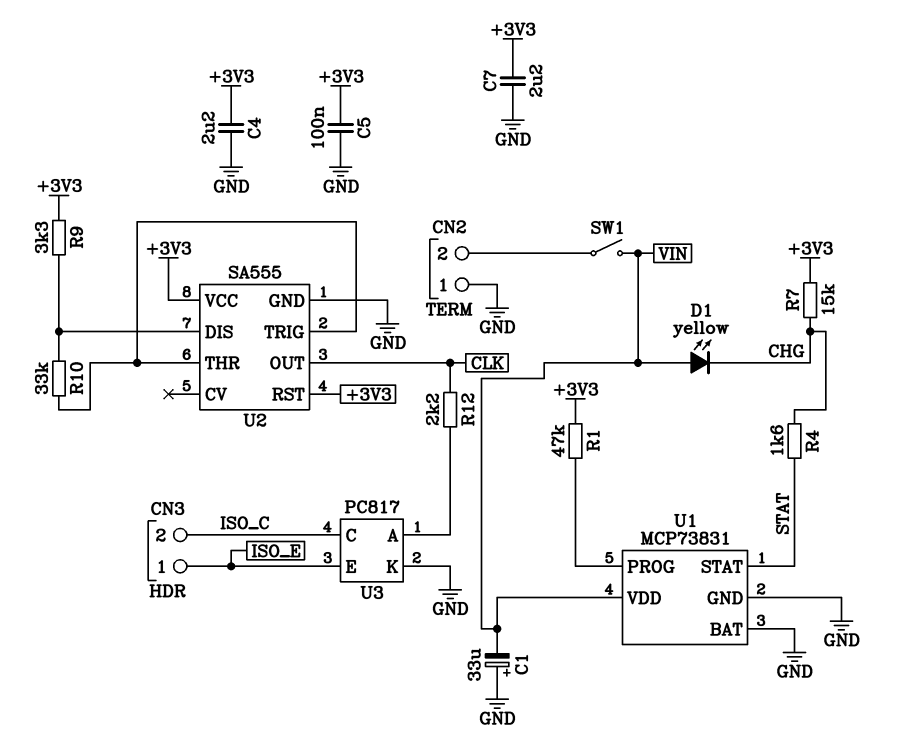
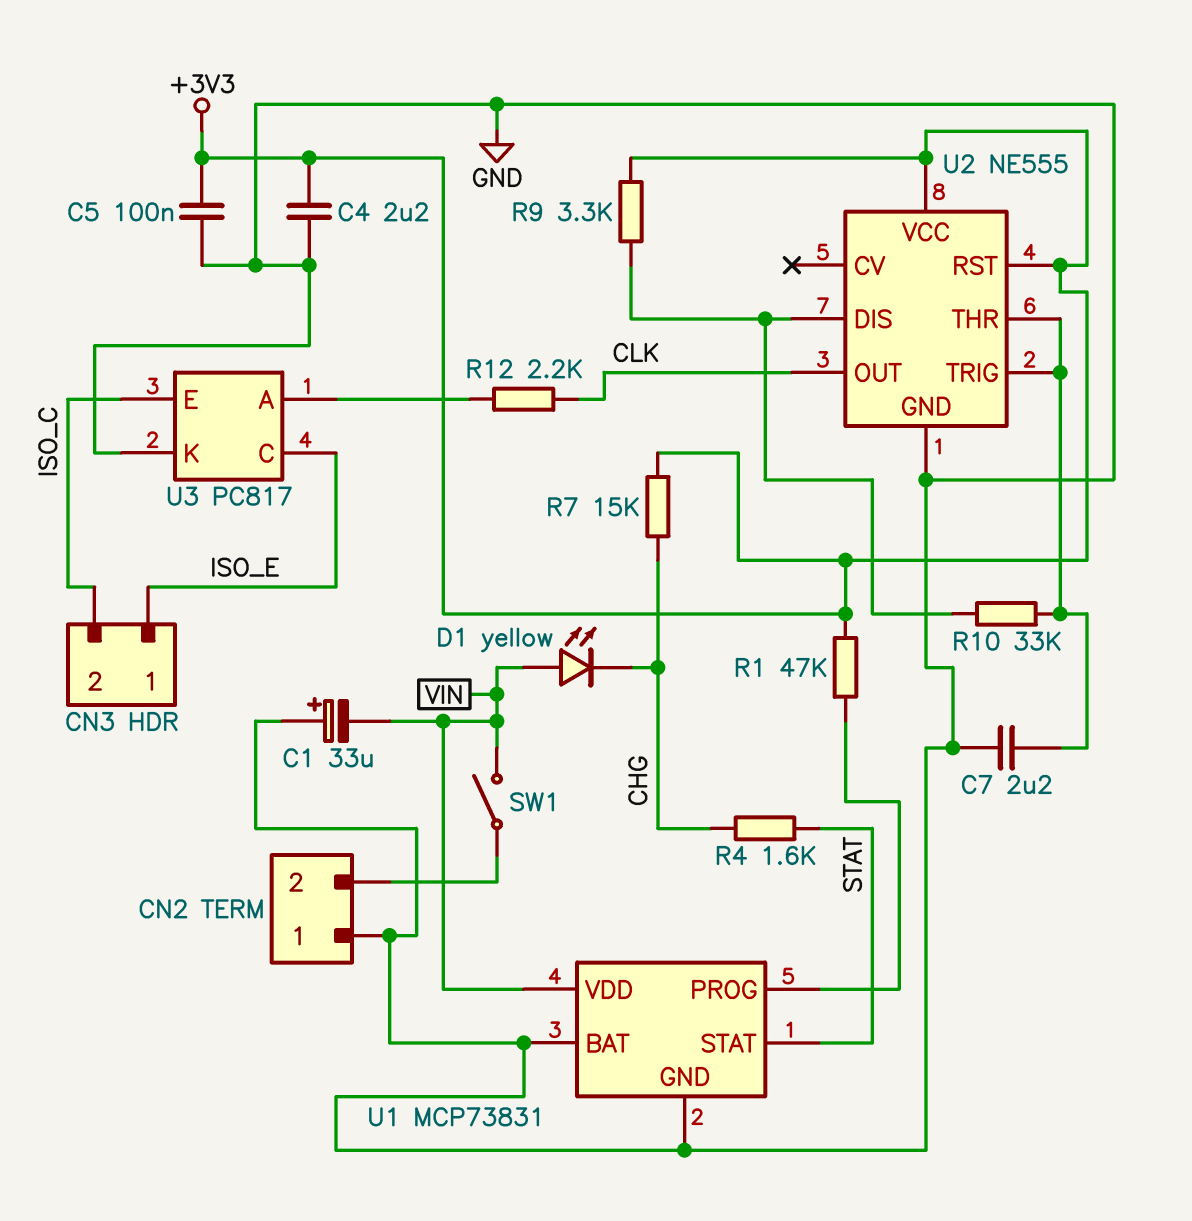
C7: 2.2uF (+3V3, GND) -> 2.2uF (GND, U2/THR)
U2: SA555 -> NE555
U3 pin C: ISO_C -> ISO_E
U3 pin E: ISO_E -> ISO_C

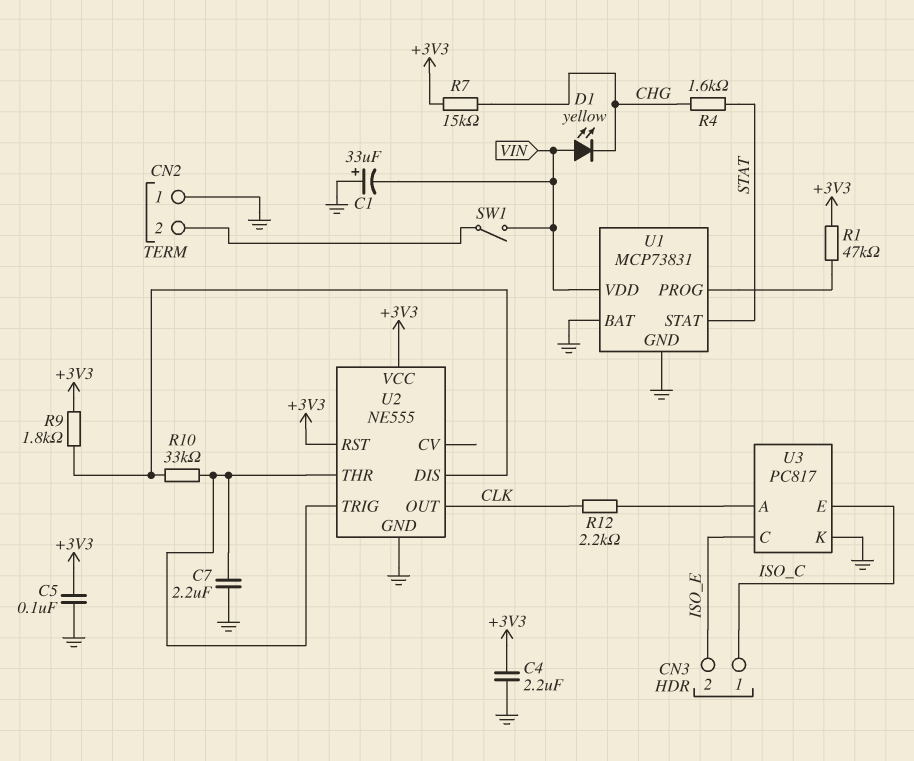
CN3 pin 1: ISO_E -> ISO_C
CN3 pin 2: ISO_C -> ISO_E
R9: 3.3k (+3V3, U2/DIS) -> 1.8k (+3V3, U2/DIS)

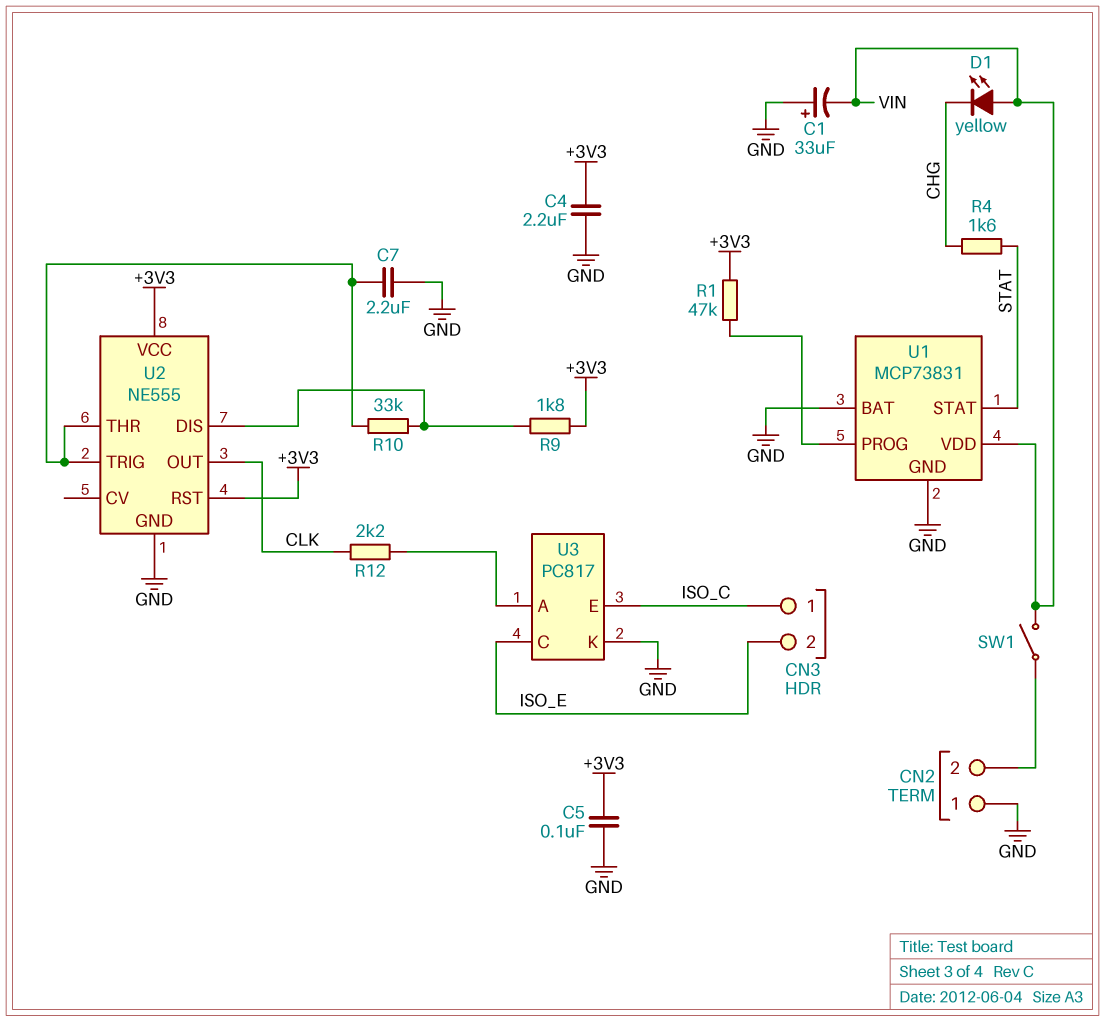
R7: 15k (+3V3, CHG) -> none

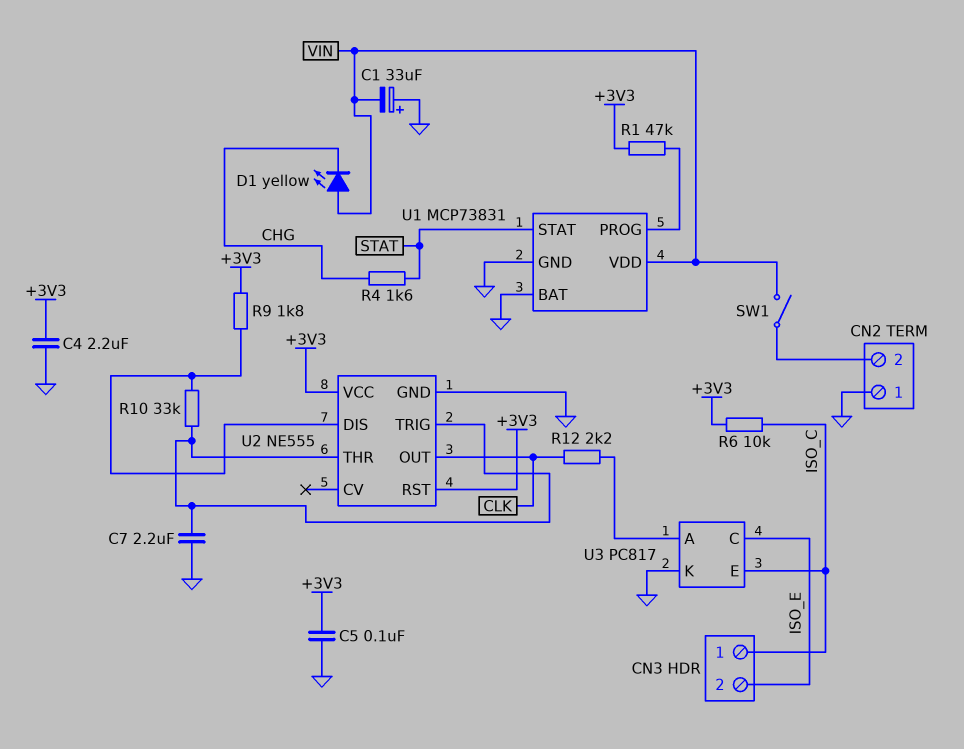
R6: none -> 10k (+3V3, ISO_C)

